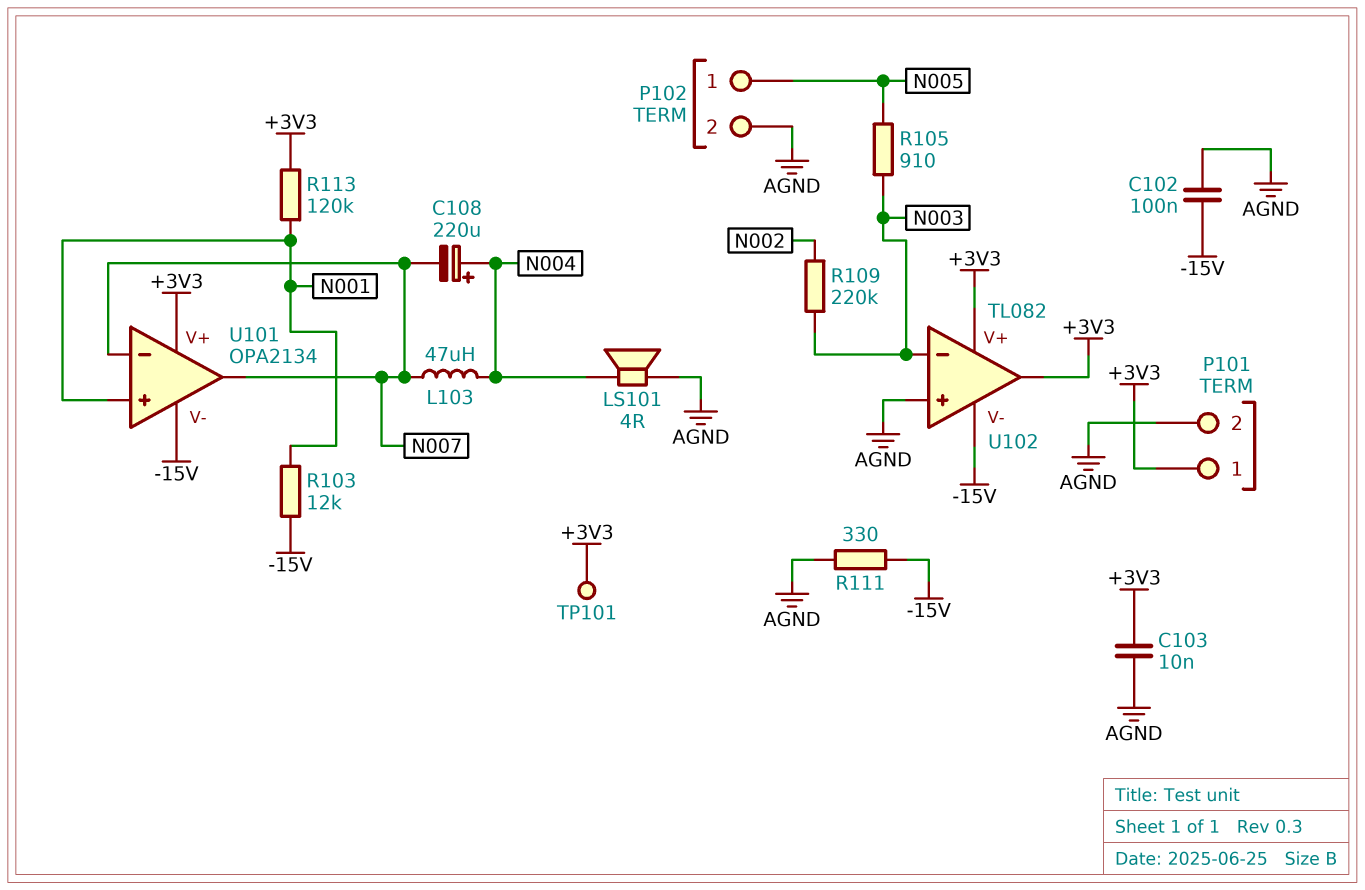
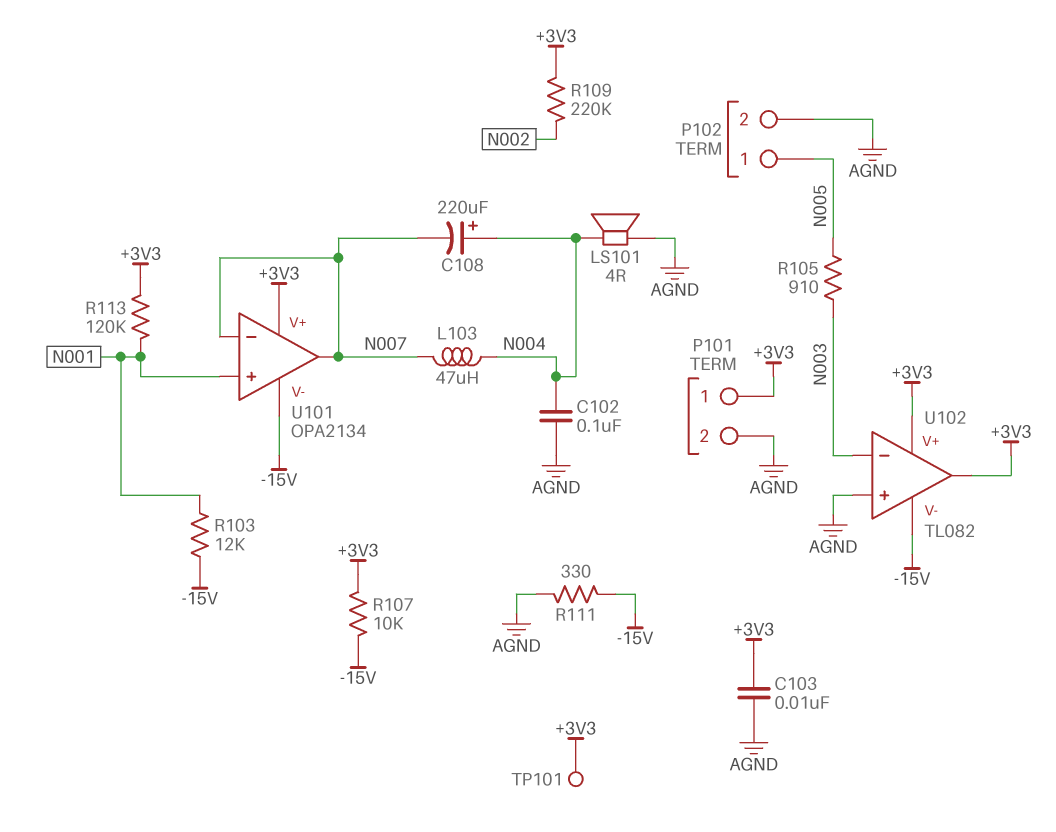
C102: 100nF (-15V, AGND) -> 100nF (AGND, N004)
R107: none -> 10k (+3V3, -15V)
R109: 220k (N002, N003) -> 220k (+3V3, N002)

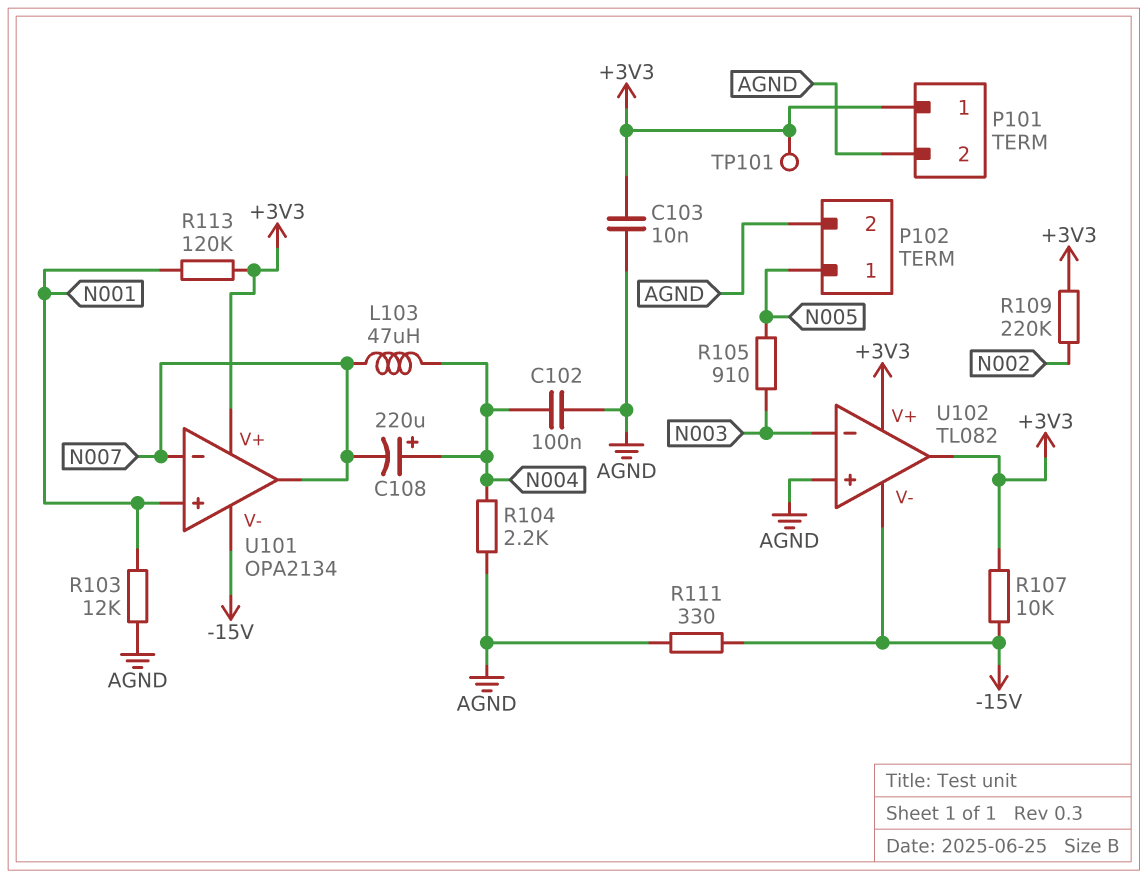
LS101: speaker 4R (AGND, N004) -> none
R103: 12k (-15V, N001) -> 12k (AGND, N001)
R104: none -> 2.2k (AGND, N004)

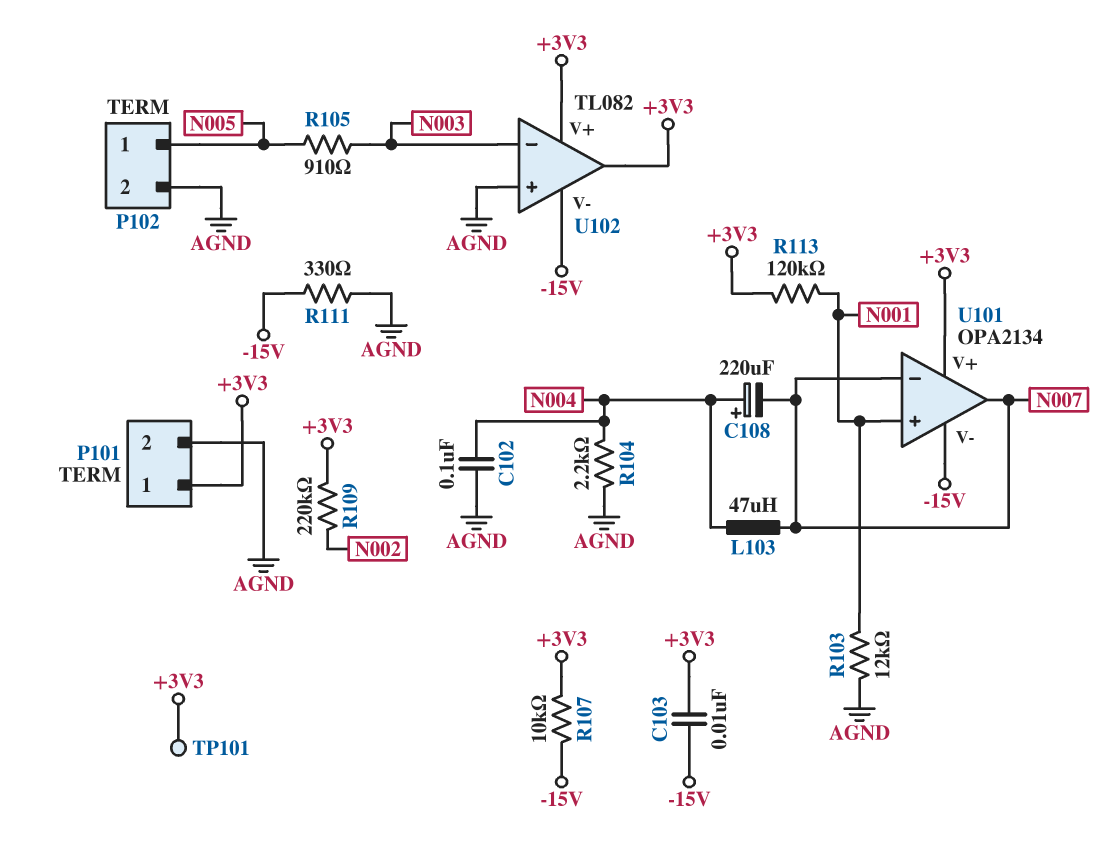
C103: 10nF (+3V3, AGND) -> 10nF (+3V3, -15V)

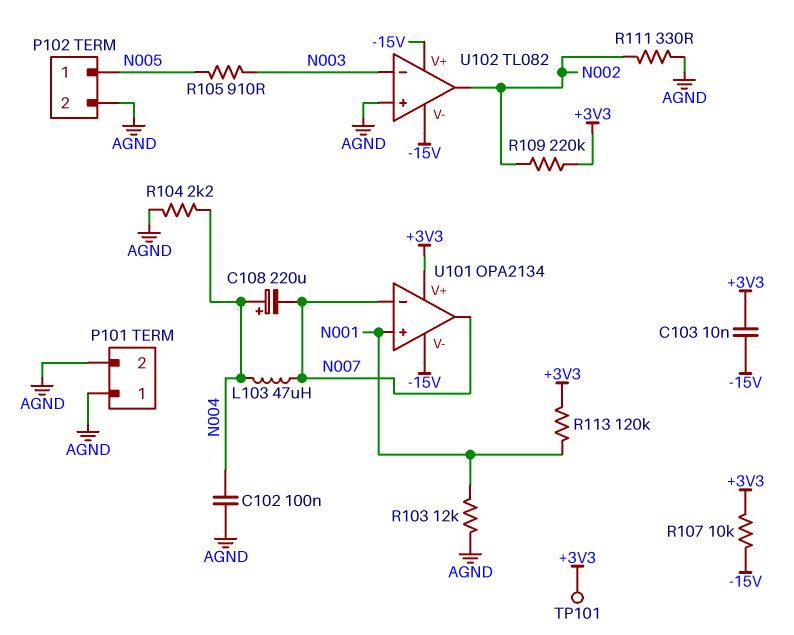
P101 pin 1: +3V3 -> AGND
R111: 330 (-15V, AGND) -> 330 (AGND, N002)
U102 pin V+: +3V3 -> -15V
U102 pin out: +3V3 -> N002

